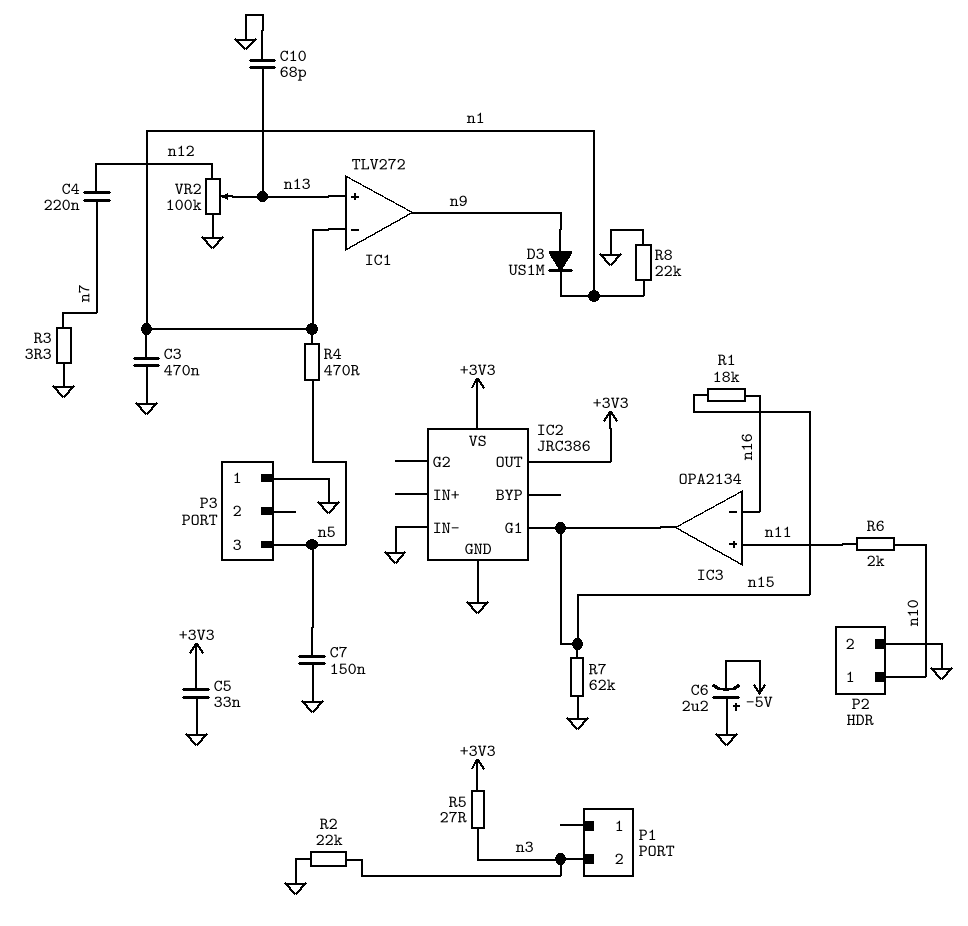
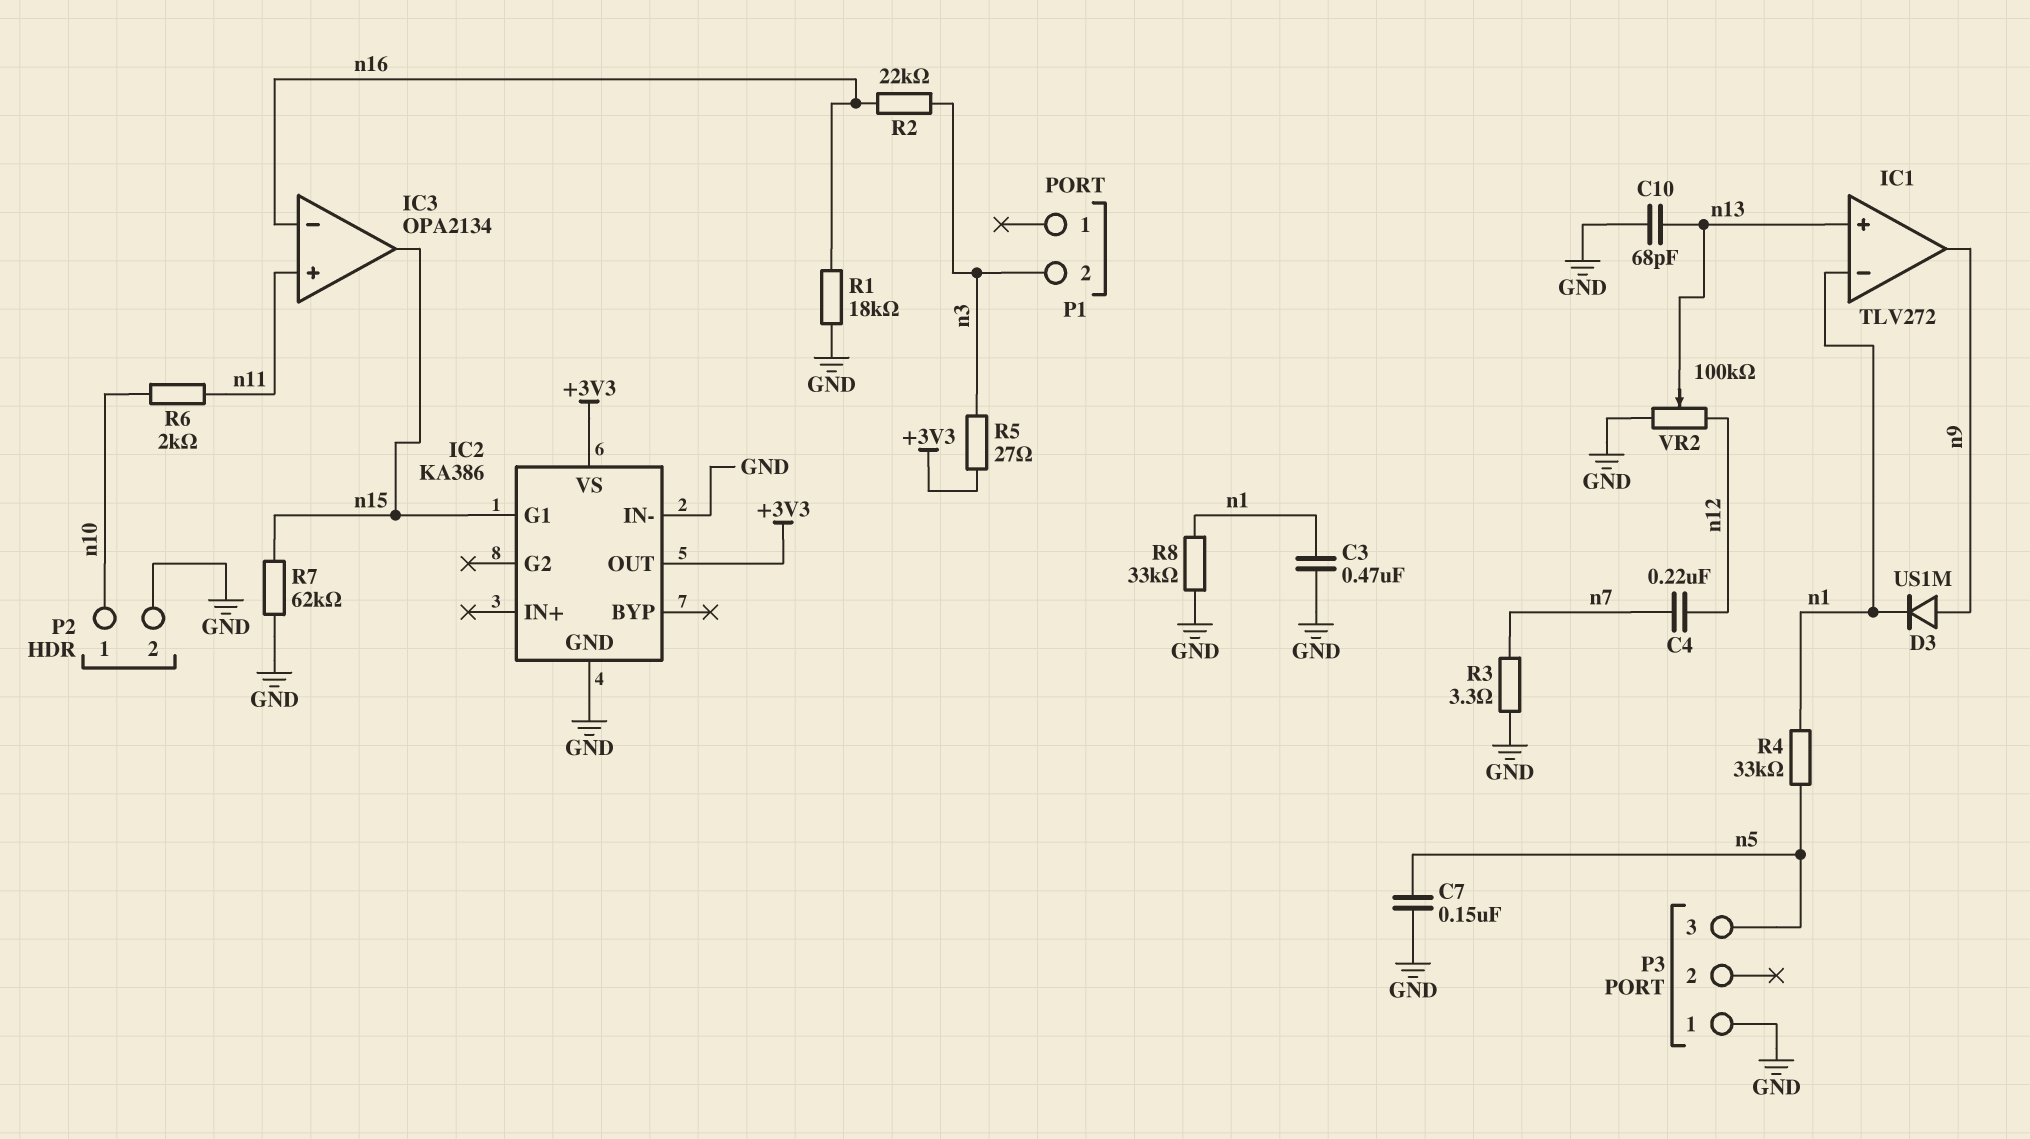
C5: 33nF (+3V3, GND) -> none
C6: 2.2uF (plus GND, minus -5V) -> none
IC2: JRC386 -> KA386
R1: 18k (n15, n16) -> 18k (GND, n16)
R2: 22k (GND, n3) -> 22k (n3, n16)
R4: 470 (n1, n5) -> 33k (n1, n5)
R8: 22k (GND, n1) -> 33k (GND, n1)

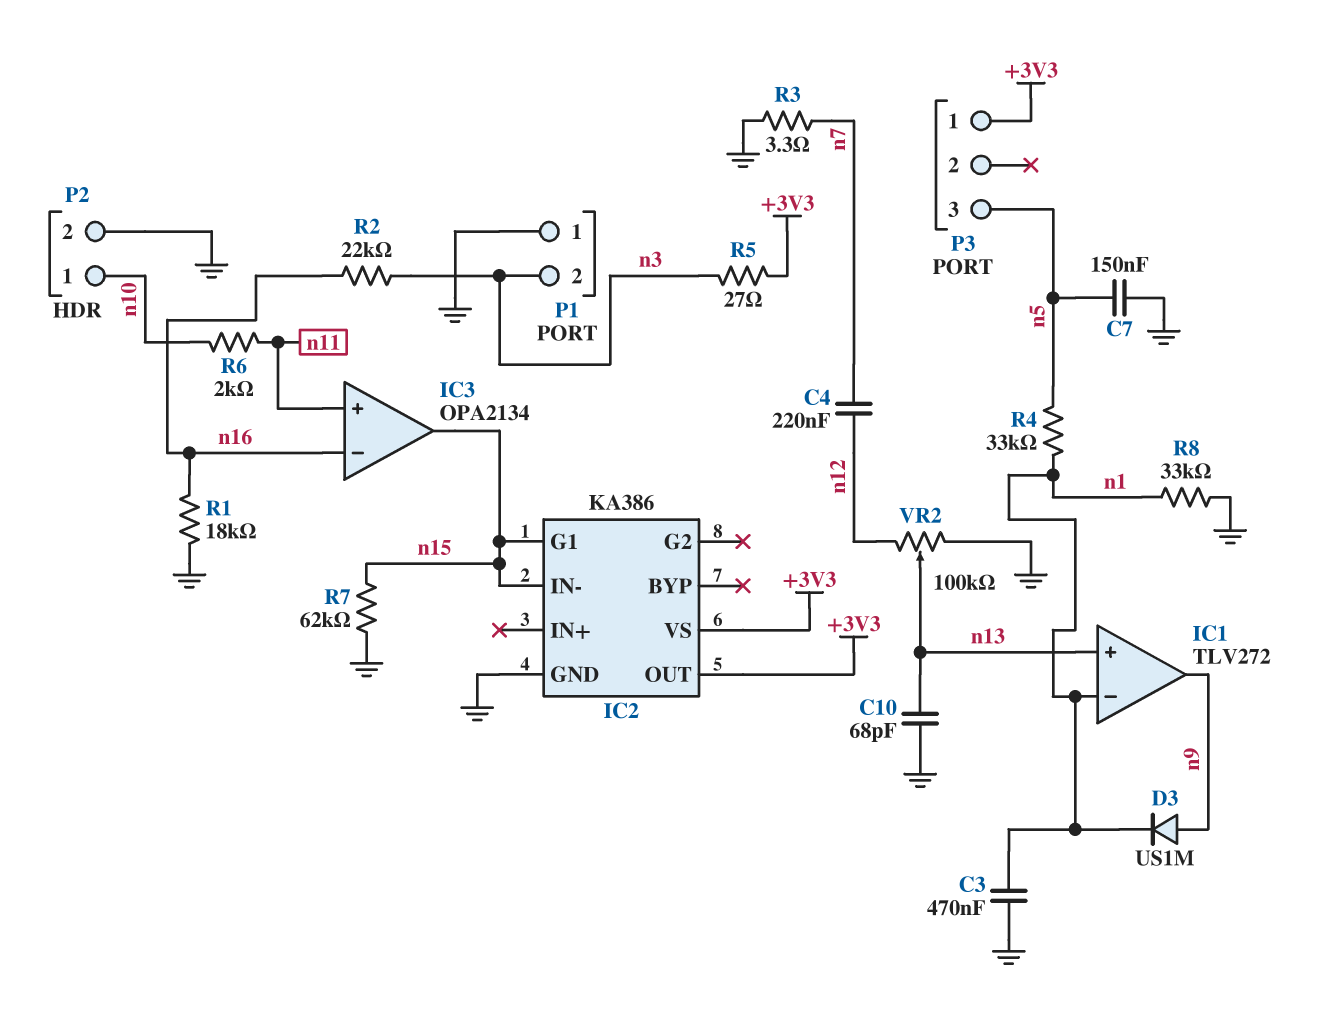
IC2 pin IN-: GND -> n15
P1 pin 1: none -> GND
P3 pin 1: GND -> +3V3

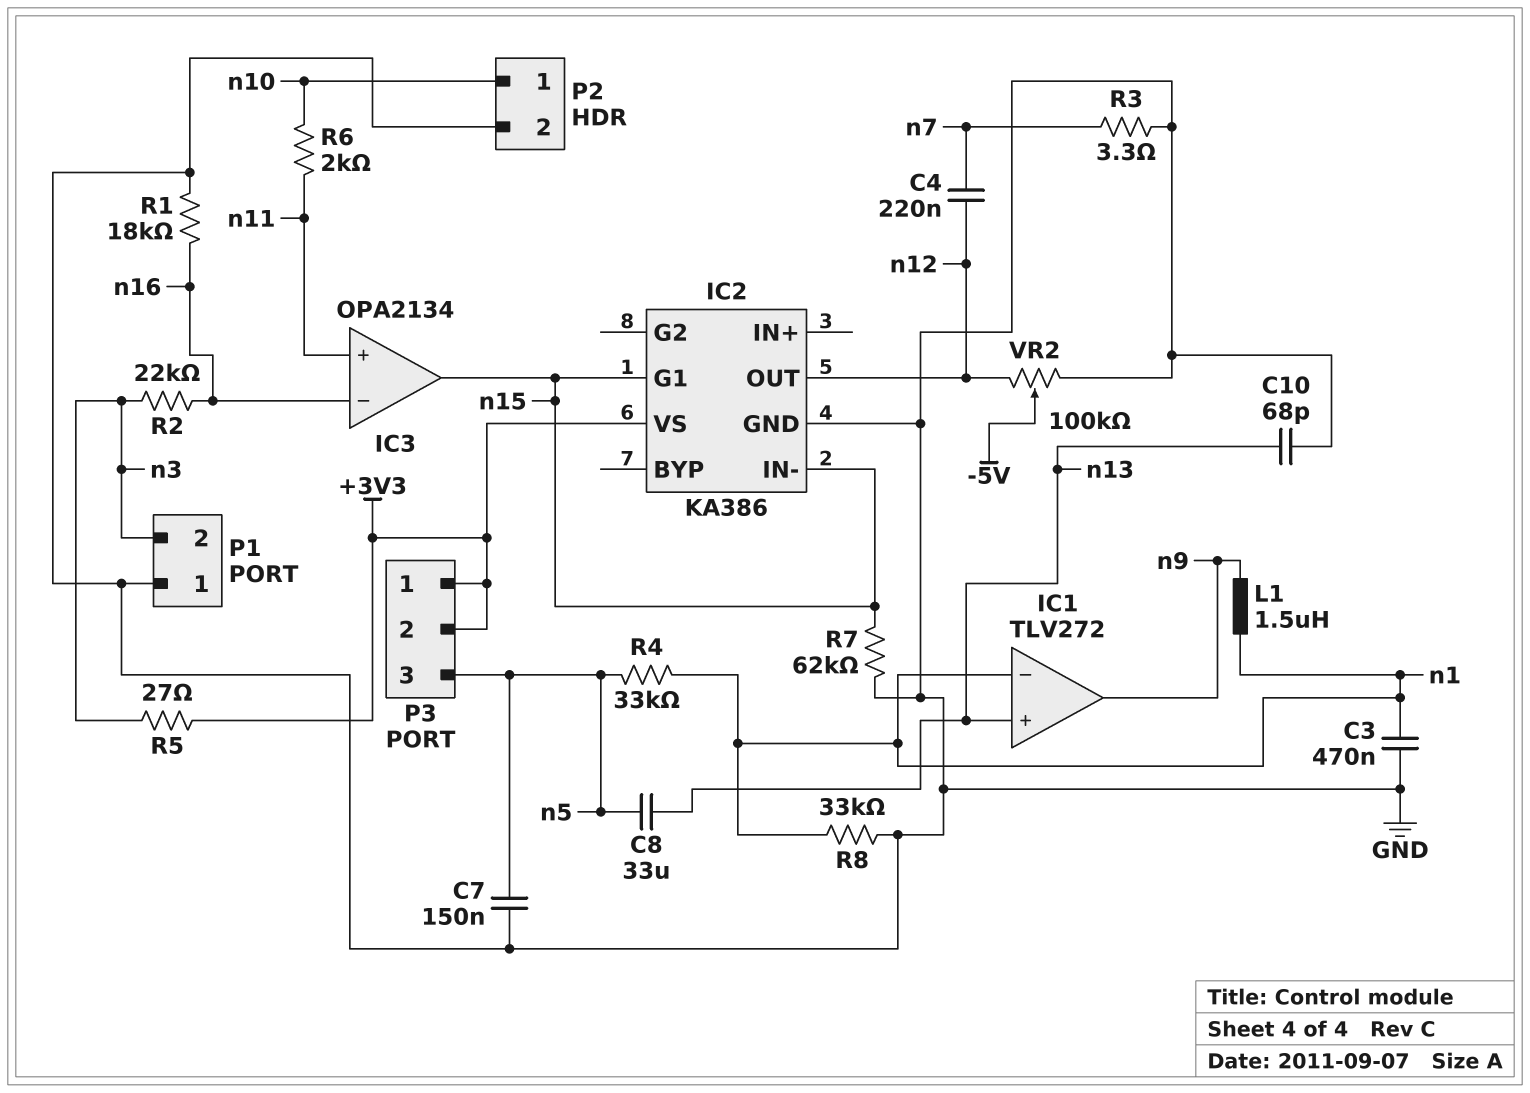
C8: none -> 33uF (n5, n13)
D3: diode US1M (A n9, K n1) -> none
IC2 pin OUT: +3V3 -> n12
L1: none -> 1.5uH (n1, n9)
P3 pin 2: none -> +3V3
VR2: 100k (GND, n12, wiper n13) -> 100k (GND, n12, wiper -5V)

